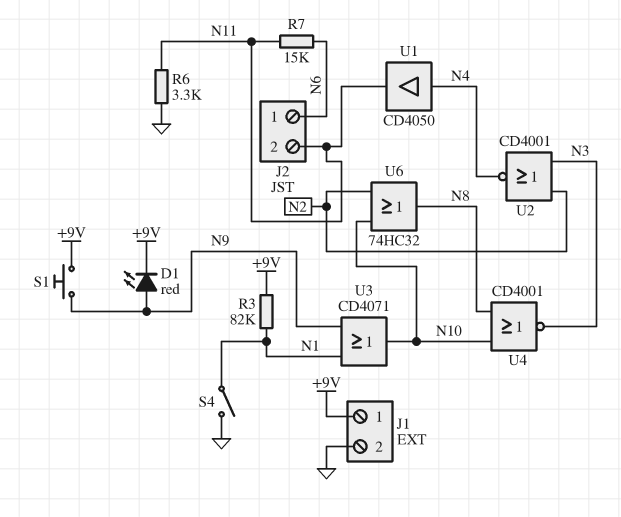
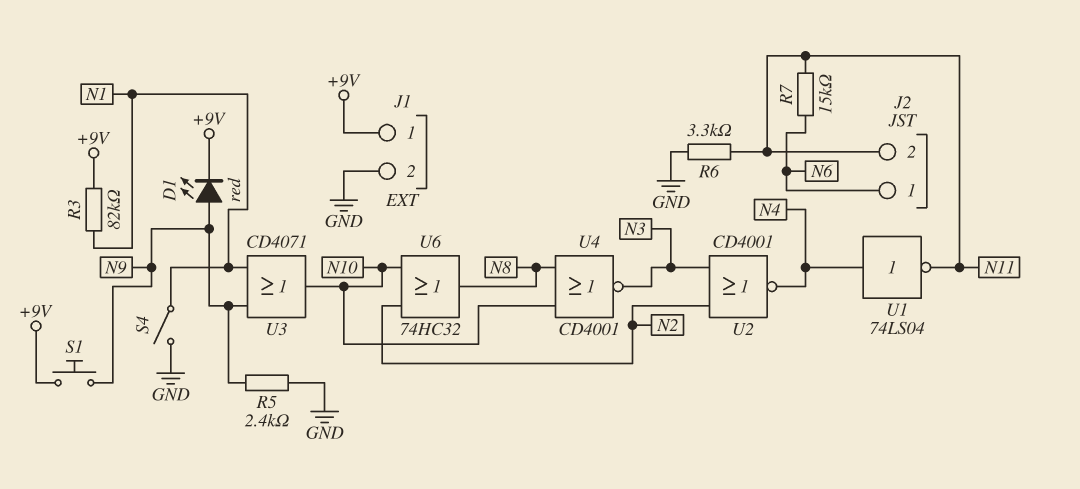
R5: none -> 2.4k (GND, N9)
U1: buffer CD4050 (in N4, out N11) -> NOT 74LS04 (in N4, out N11)

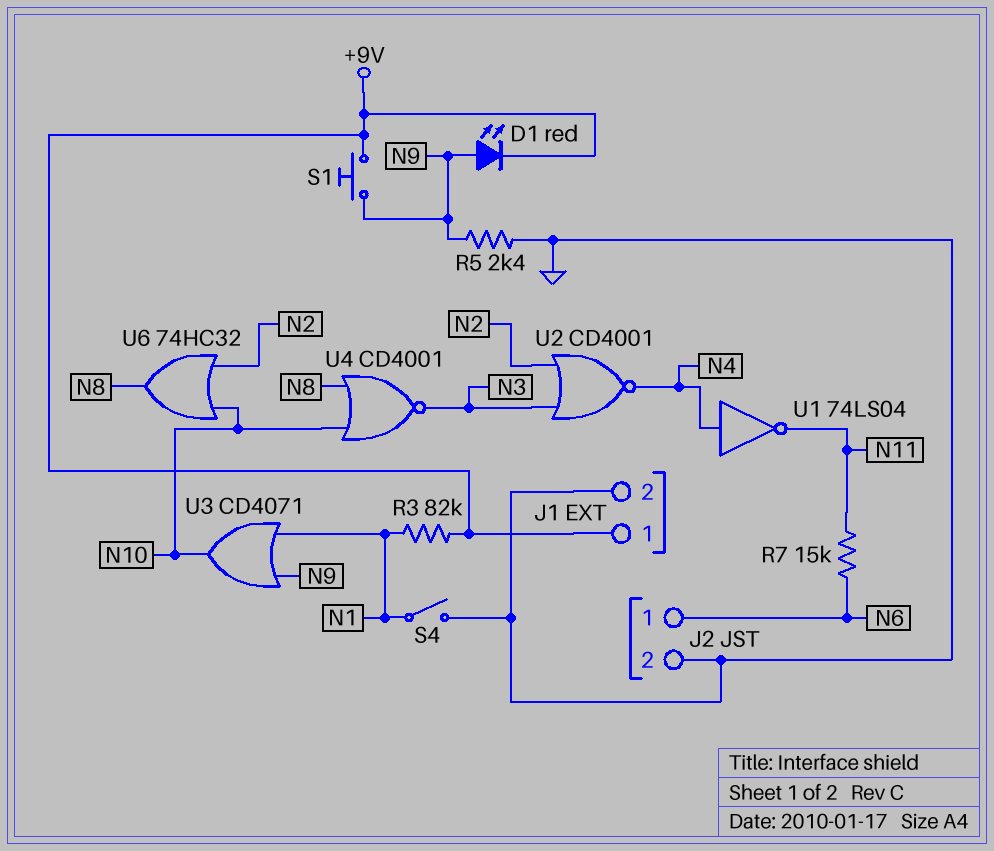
J2 pin 2: N11 -> GND
R6: 3.3k (GND, N11) -> none

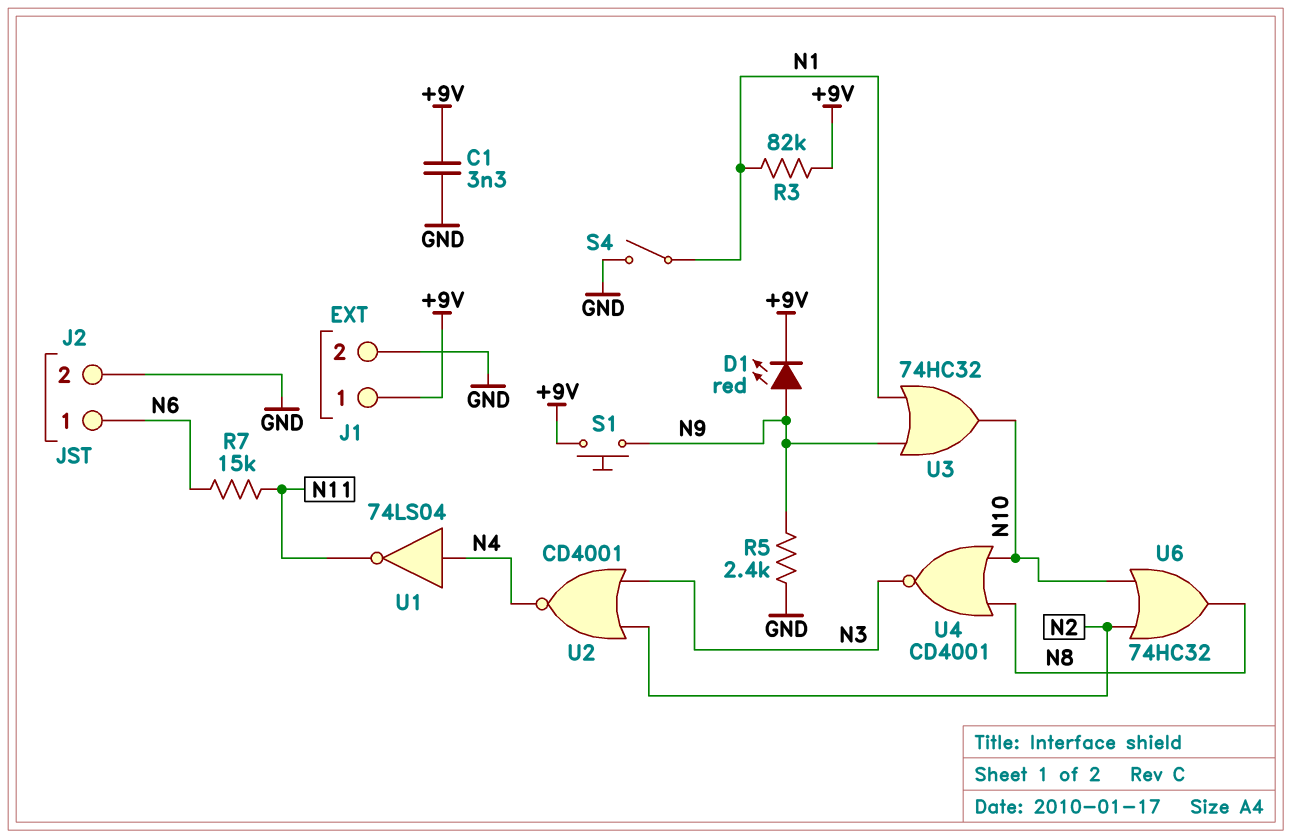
C1: none -> 3.3nF (+9V, GND)
U3: OR CD4071 (in N1, in N9, out N10) -> OR 74HC32 (in N1, in N9, out N10)

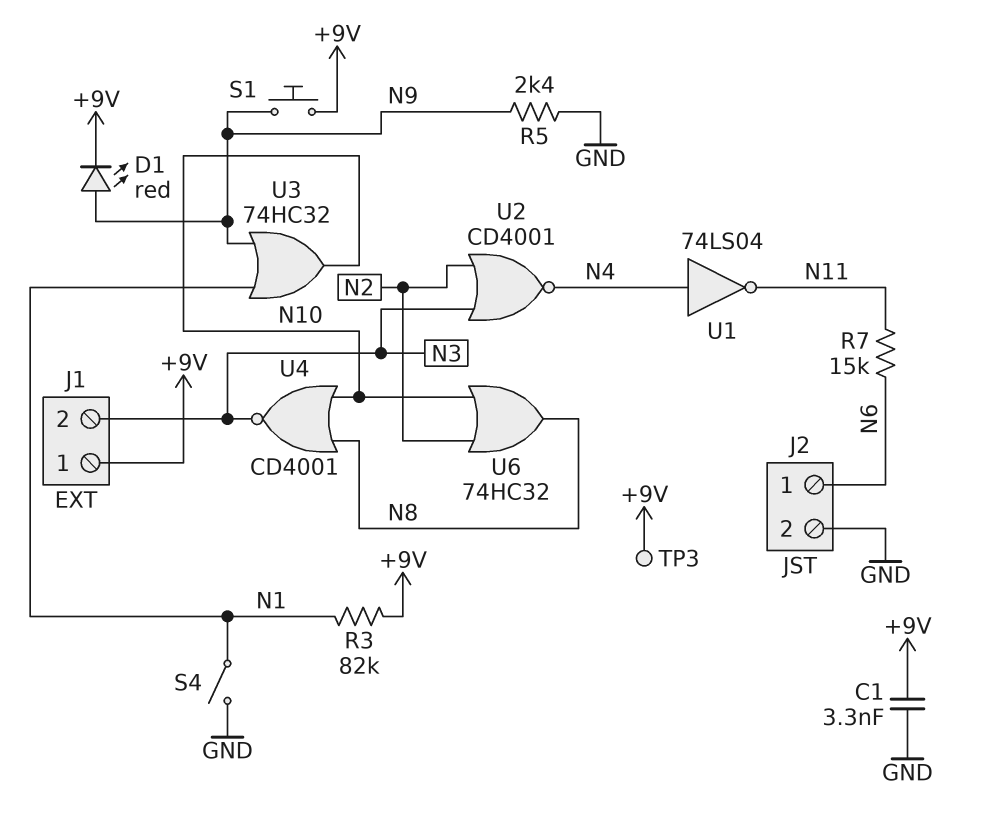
J1 pin 2: GND -> N3
TP3: none -> test point (+9V)

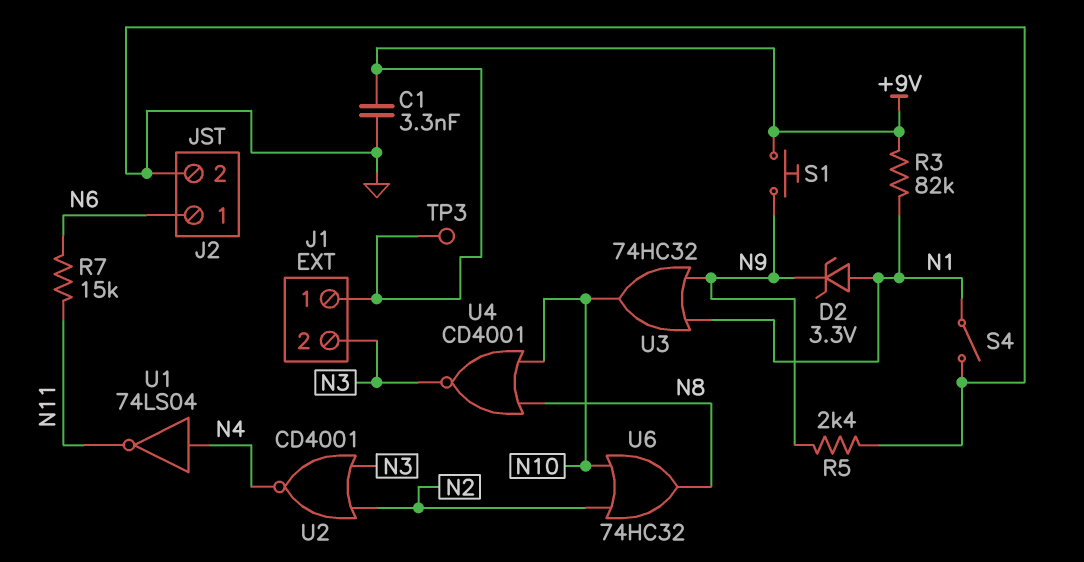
D1: LED red (A N9, K +9V) -> none
D2: none -> zener 3.3V (A N1, K N9)

